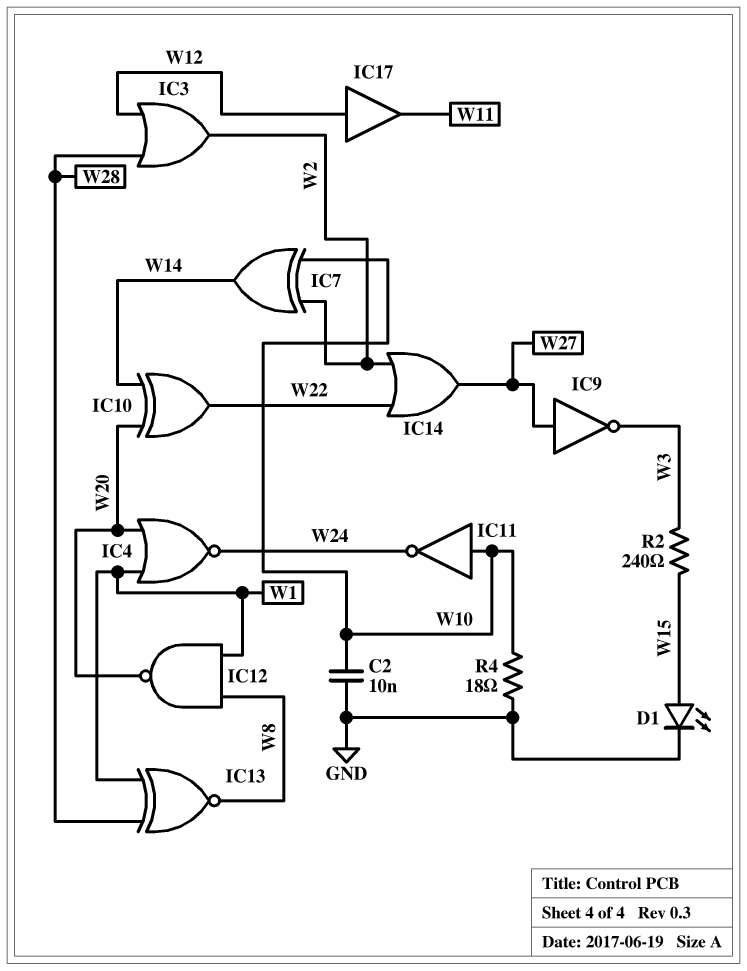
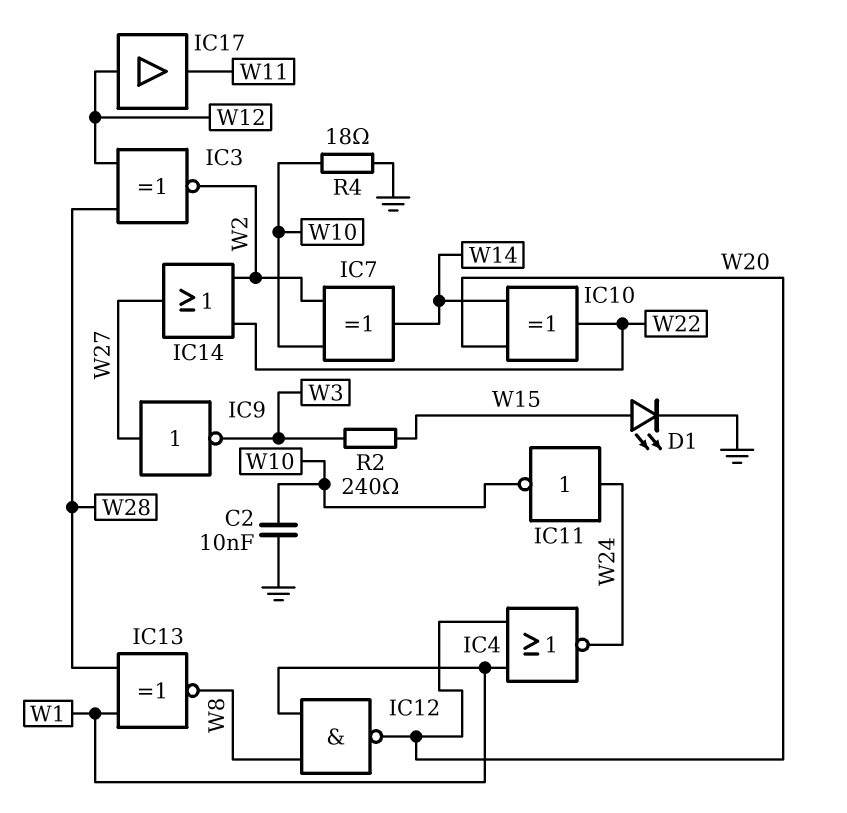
IC3: OR (in W12, in W28, out W2) -> XNOR (in W12, in W28, out W2)
IC11: NOT (in W10, out W24) -> NOT (in W24, out W10)

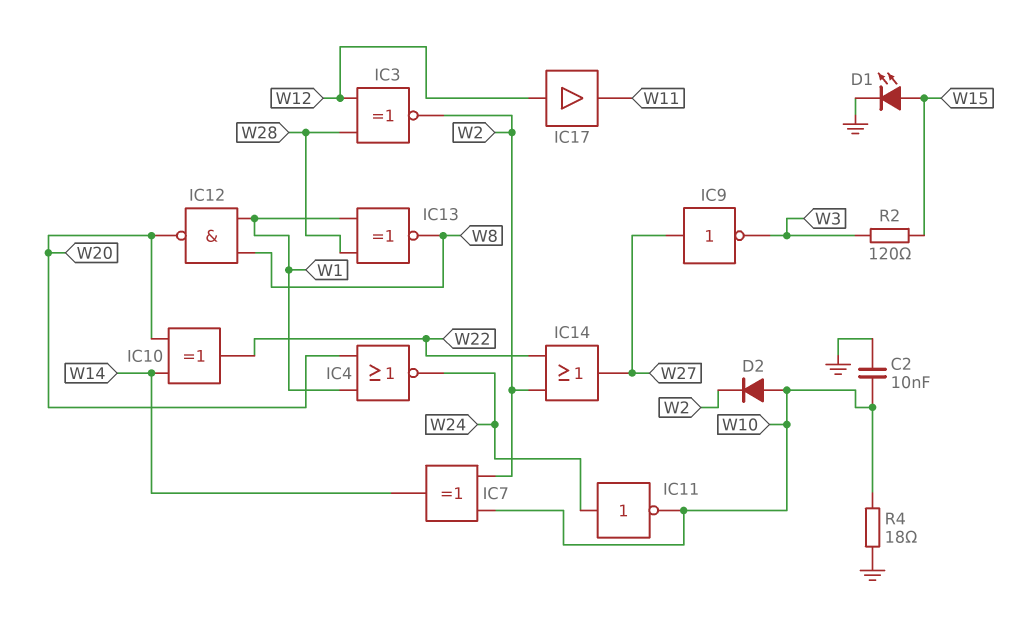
D2: none -> diode (A W10, K W2)
R2: 240 (W3, W15) -> 120 (W3, W15)

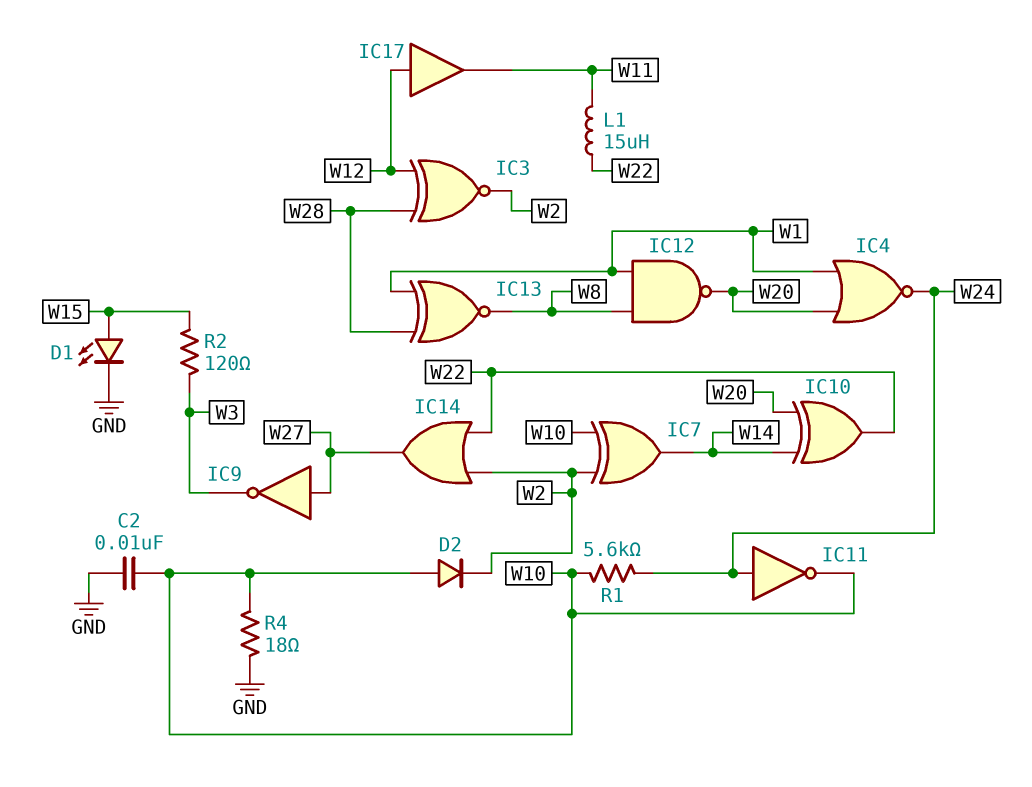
L1: none -> 15uH (W11, W22)
R1: none -> 5.6k (W10, W24)

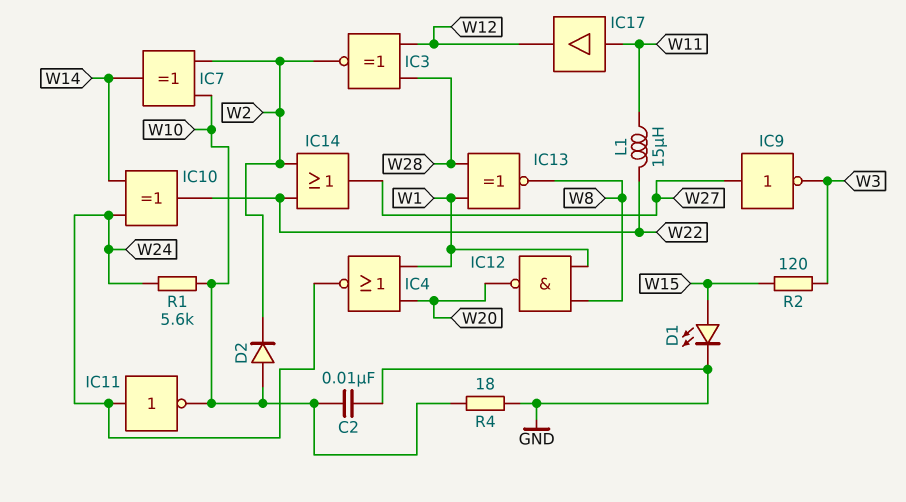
IC10: XOR (in W14, in W20, out W22) -> XOR (in W14, in W24, out W22)
IC17: buffer (in W12, out W11) -> buffer (in W11, out W12)

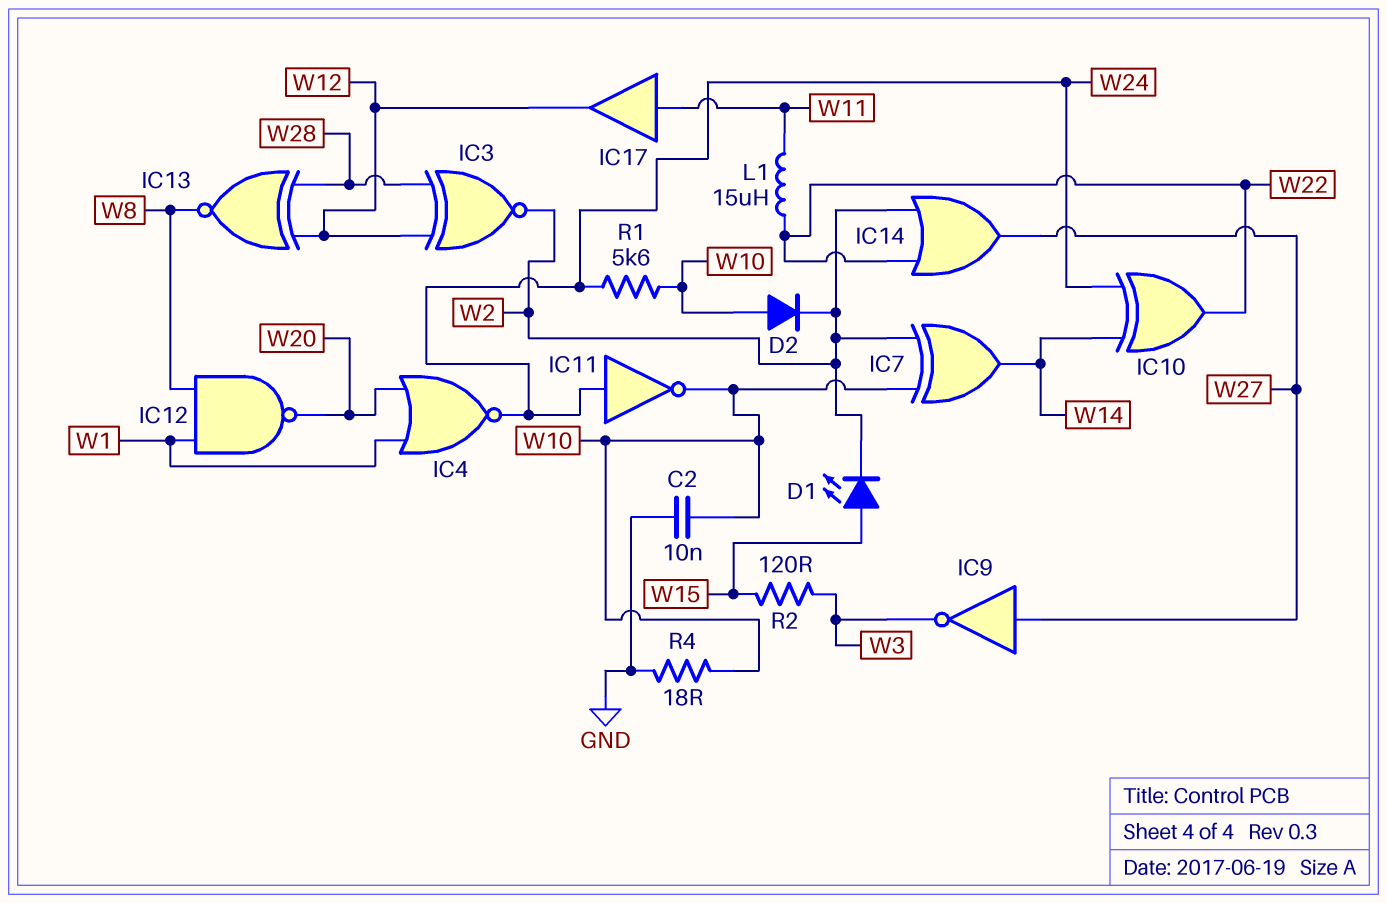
D1: LED (A W15, K GND) -> LED (A W15, K W2)
IC13: XNOR (in W1, in W28, out W8) -> XNOR (in W12, in W28, out W8)

